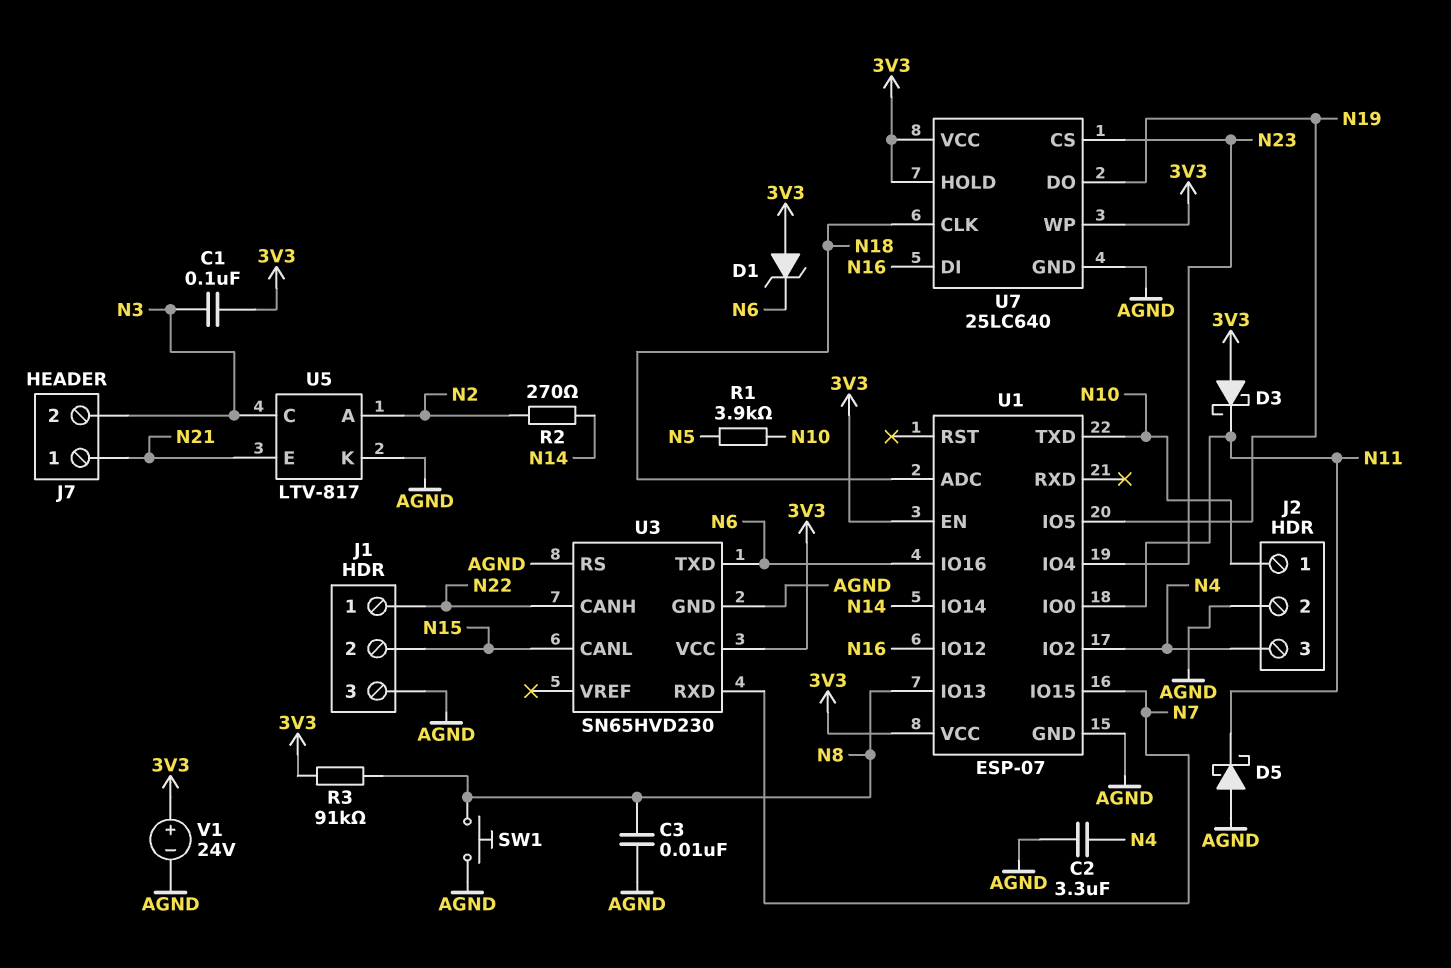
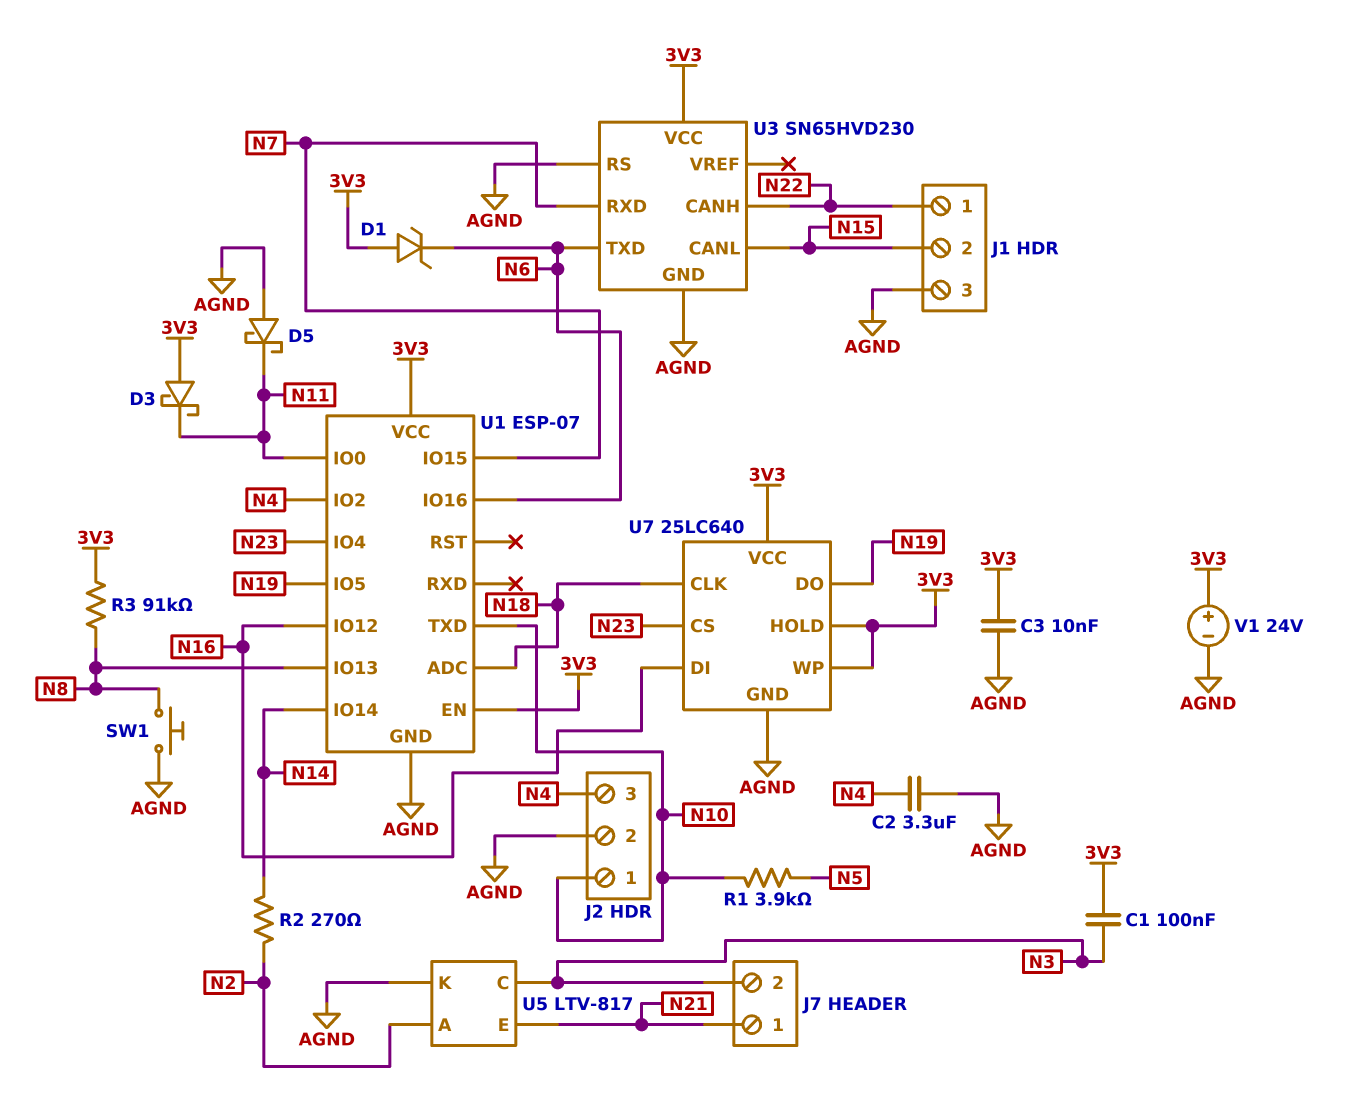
C3: 10nF (AGND, N8) -> 10nF (3V3, AGND)

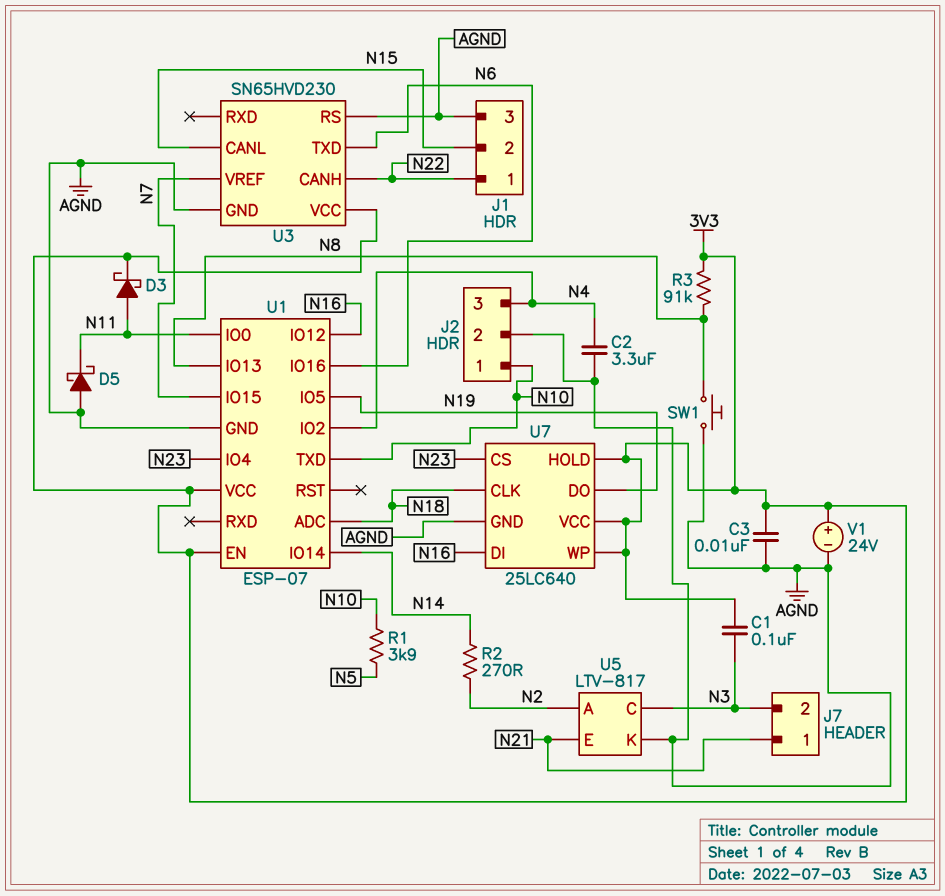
D1: zener (A 3V3, K N6) -> none
D3: schottky (A 3V3, K N11) -> schottky (A N11, K 3V3)
U3 pin RXD: N7 -> none
U3 pin VREF: none -> N7

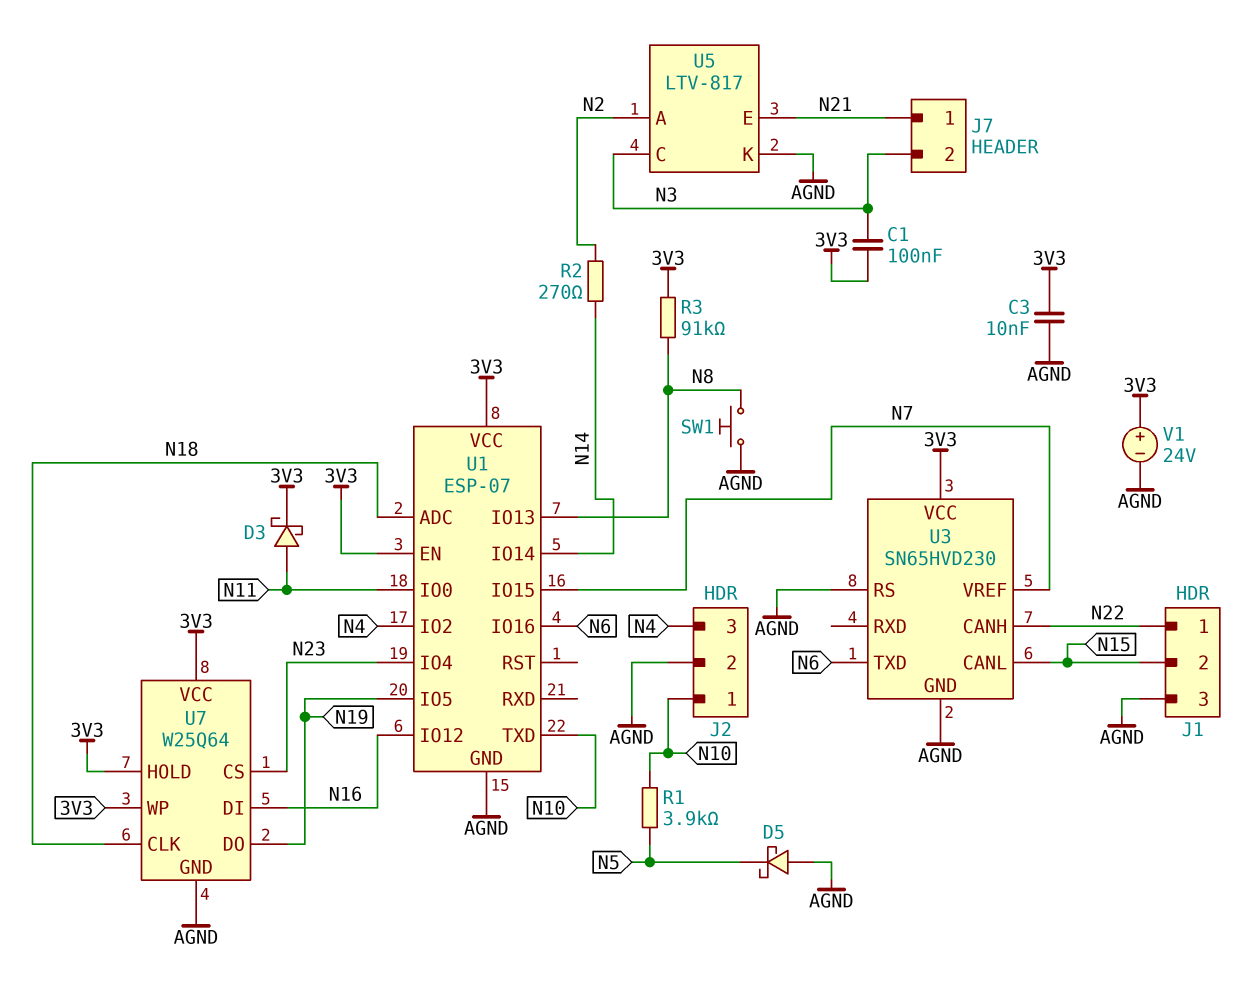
C2: 3.3uF (AGND, N4) -> none
D5: schottky (A AGND, K N11) -> schottky (A AGND, K N5)
U7: 25LC640 -> W25Q64

